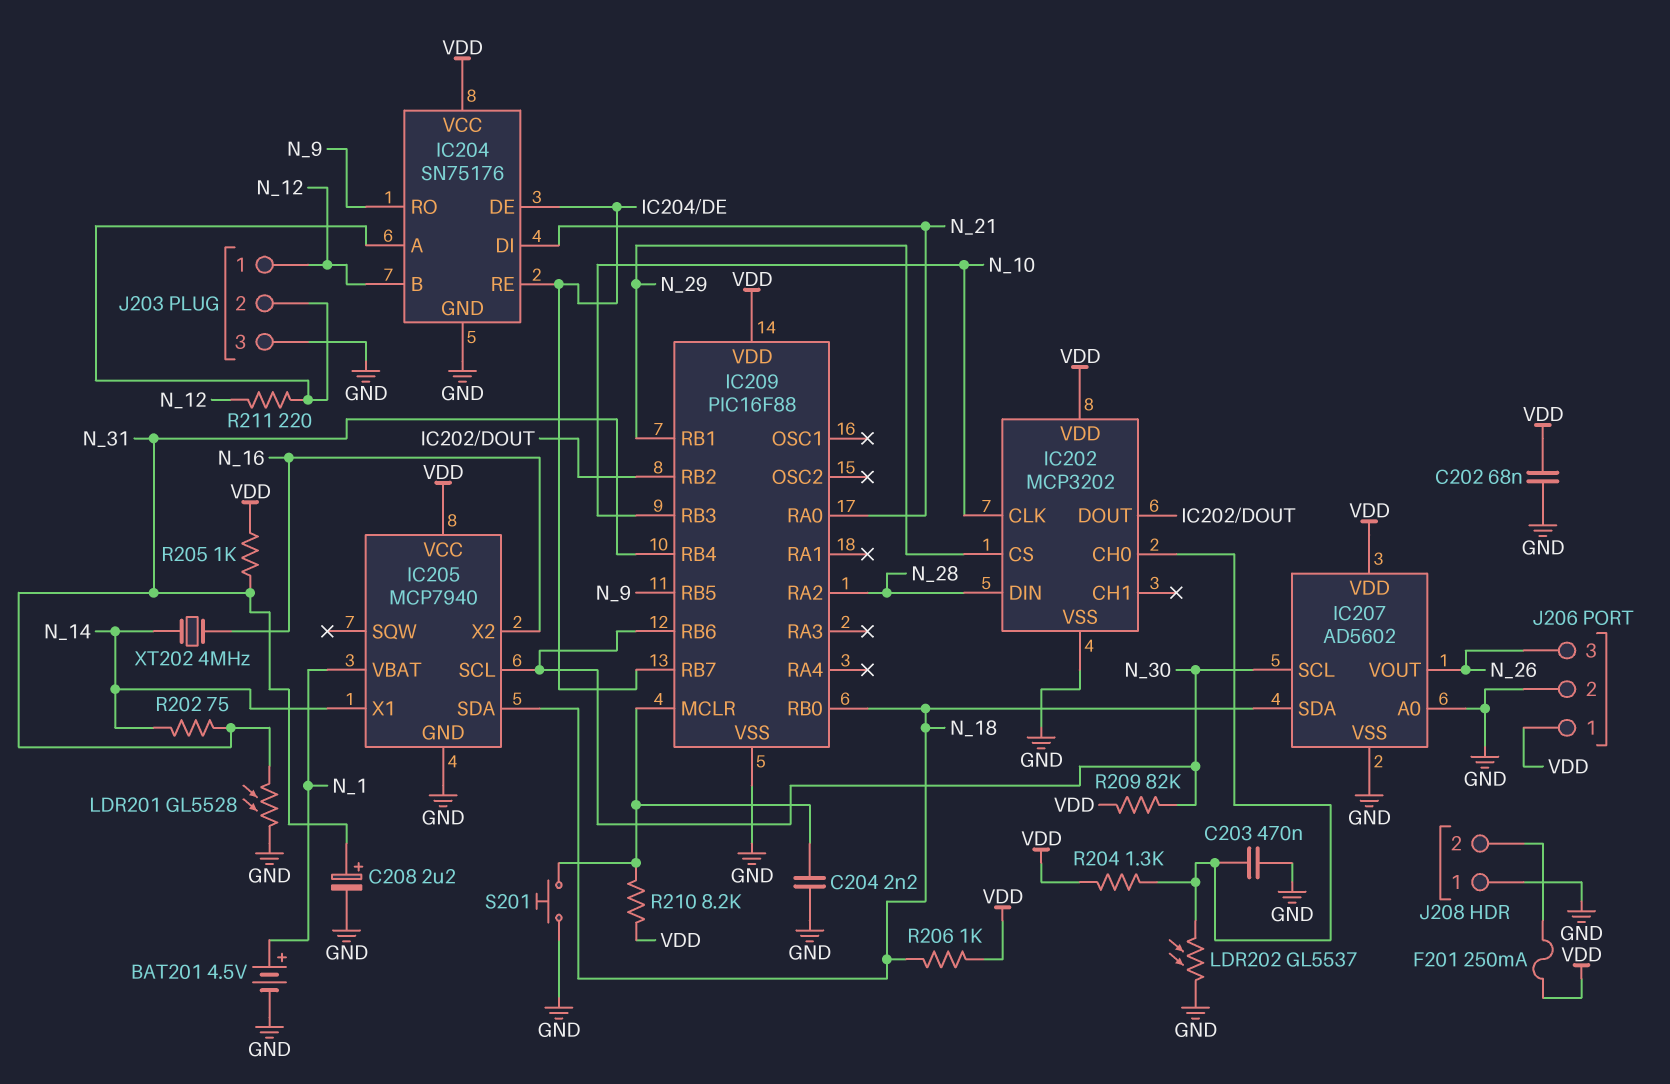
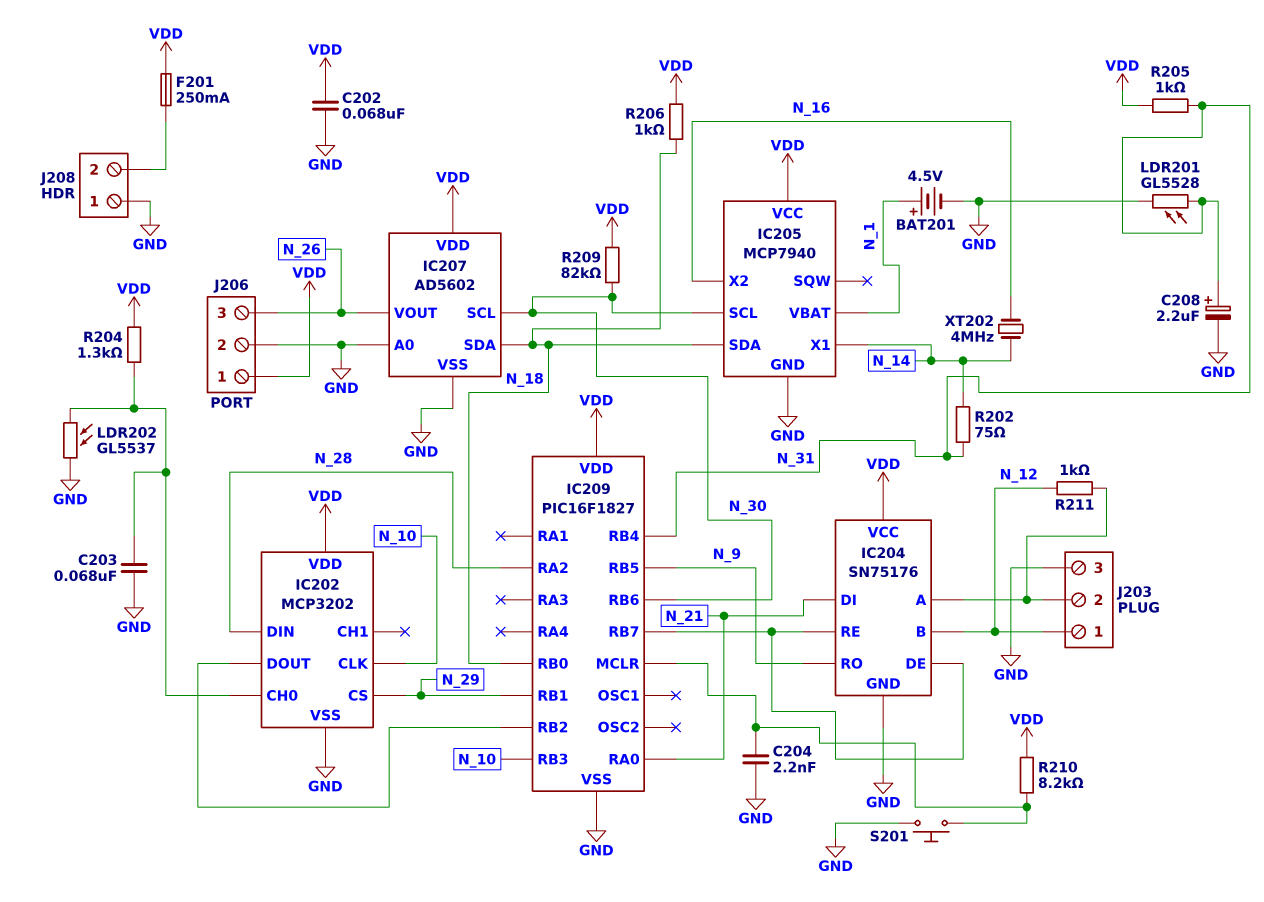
C203: 470nF (GND, IC202/CH0) -> 68nF (GND, IC202/CH0)
IC209: PIC16F88 -> PIC16F1827
R211: 220 (IC204/A, N_12) -> 1k (IC204/A, N_12)

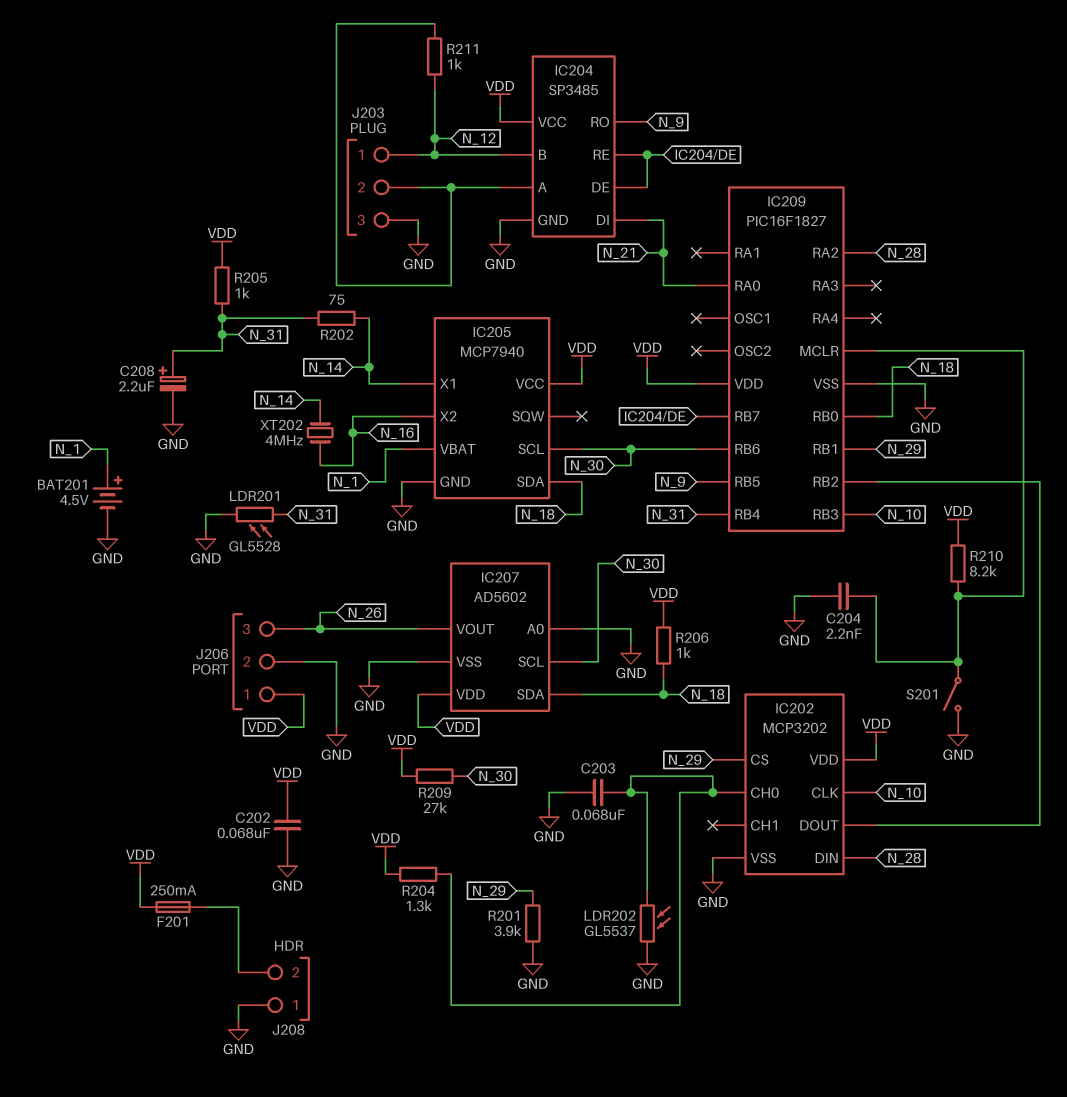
IC204: SN75176 -> SP3485
R201: none -> 3.9k (GND, N_29)
R209: 82k (N_30, VDD) -> 27k (N_30, VDD)
S201: button (GND, IC209/MCLR) -> switch (GND, IC209/MCLR)

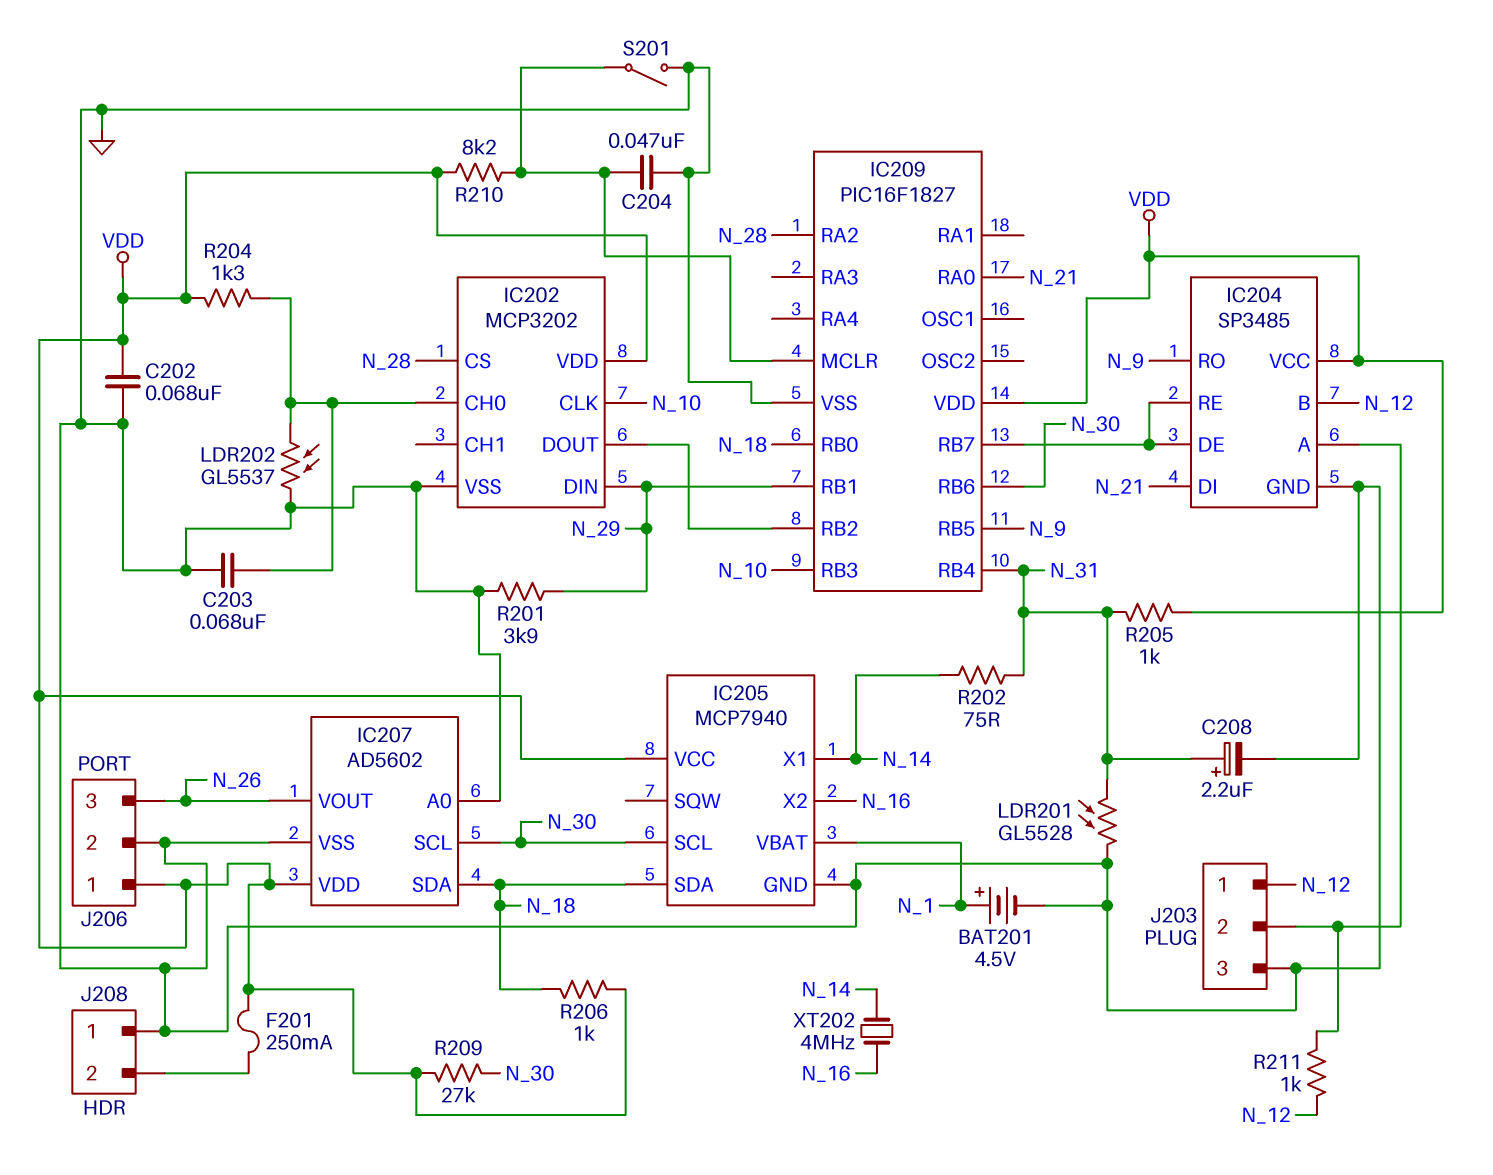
C204: 2.2nF (GND, IC209/MCLR) -> 47nF (GND, IC209/MCLR)
IC202 pin CS: N_29 -> N_28
IC202 pin DIN: N_28 -> N_29

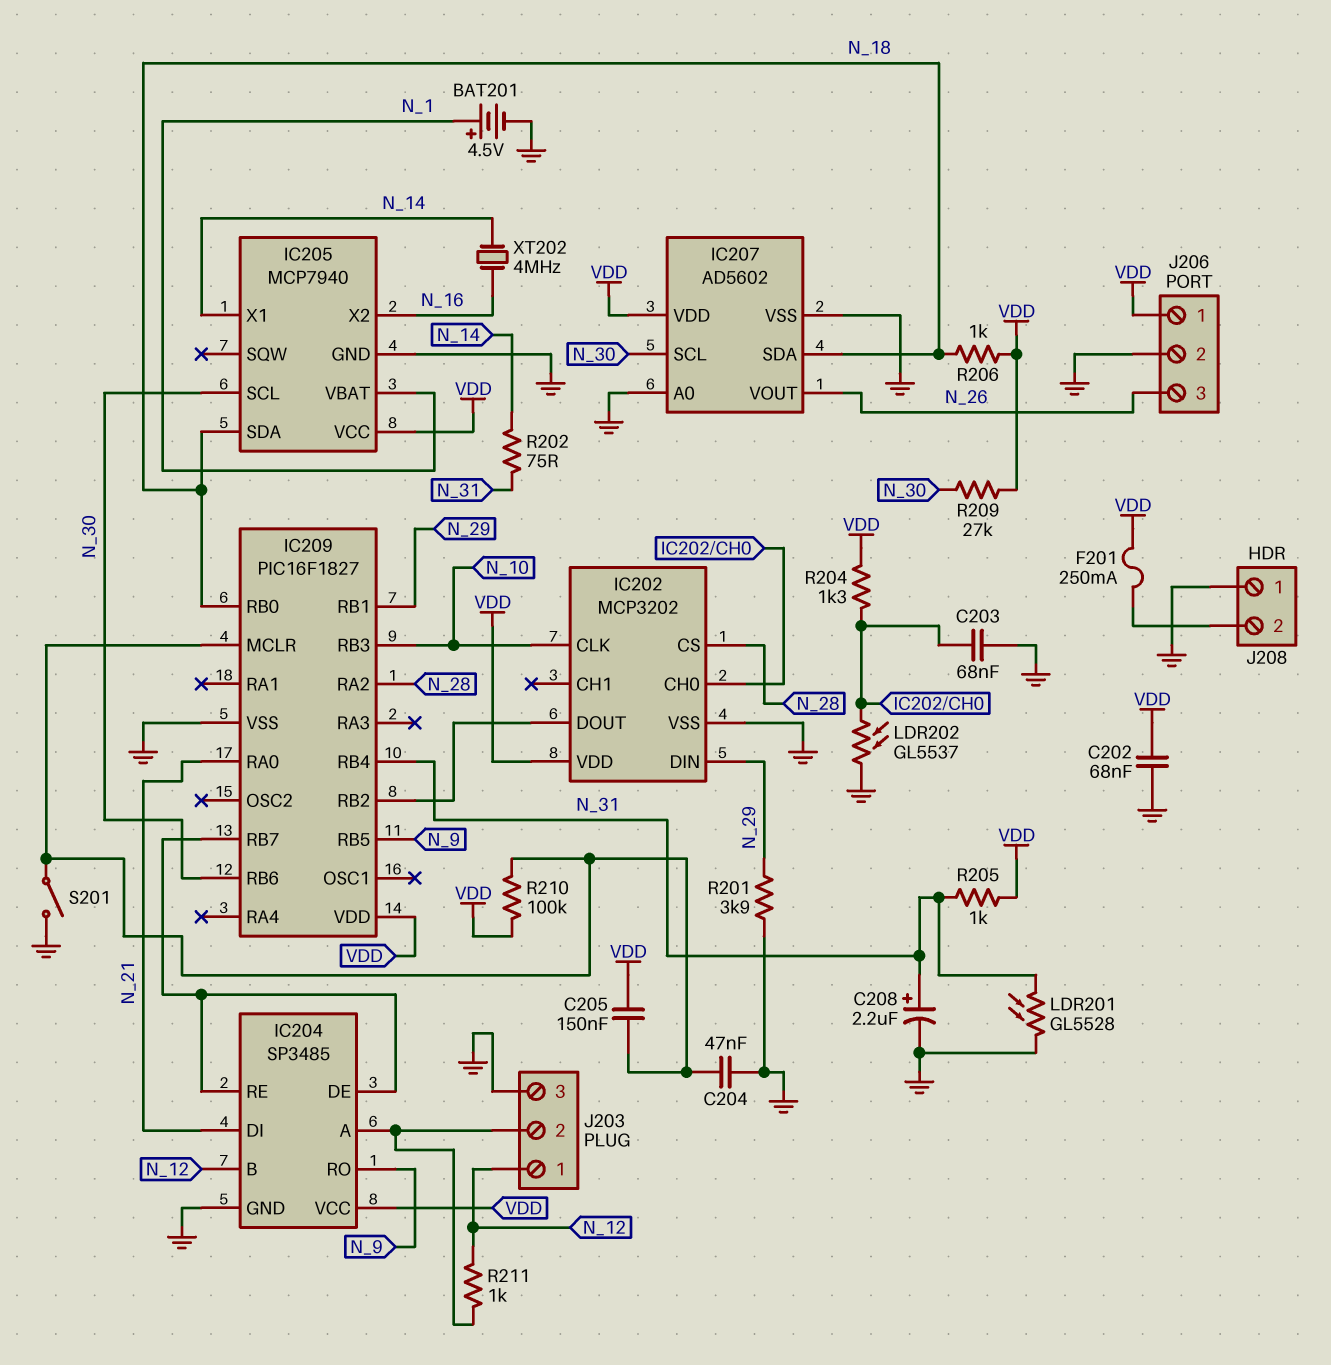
C205: none -> 150nF (IC209/MCLR, VDD)
R210: 8.2k (IC209/MCLR, VDD) -> 100k (IC209/MCLR, VDD)

